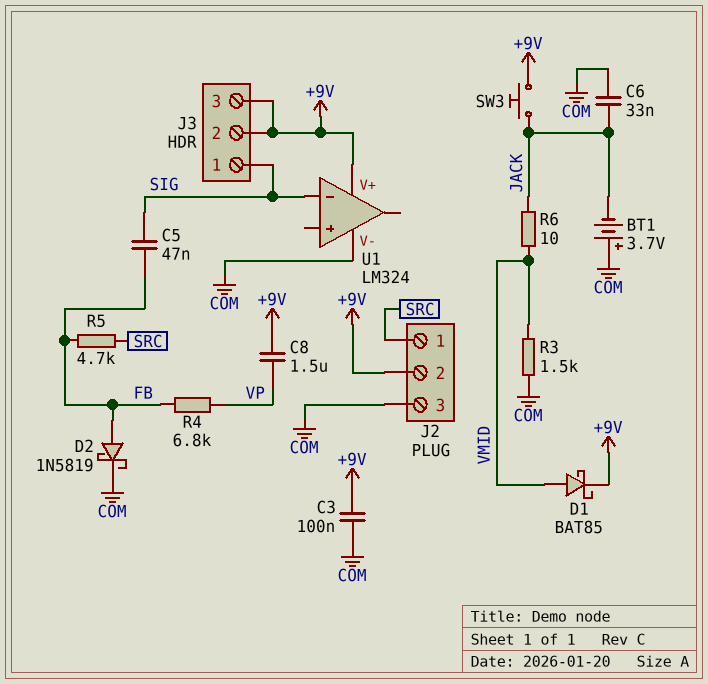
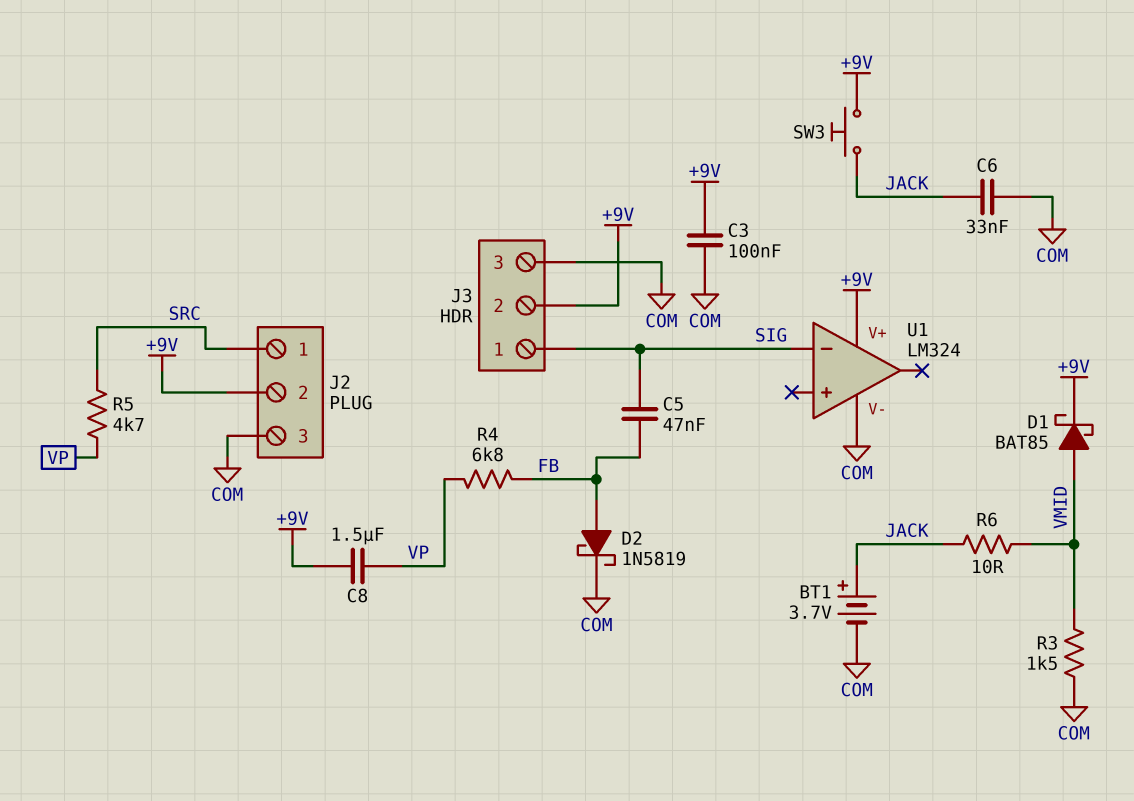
BT1: 3.7V (plus COM, minus JACK) -> 3.7V (plus JACK, minus COM)
J3 pin 3: +9V -> COM
R5: 4.7k (FB, SRC) -> 4.7k (SRC, VP)

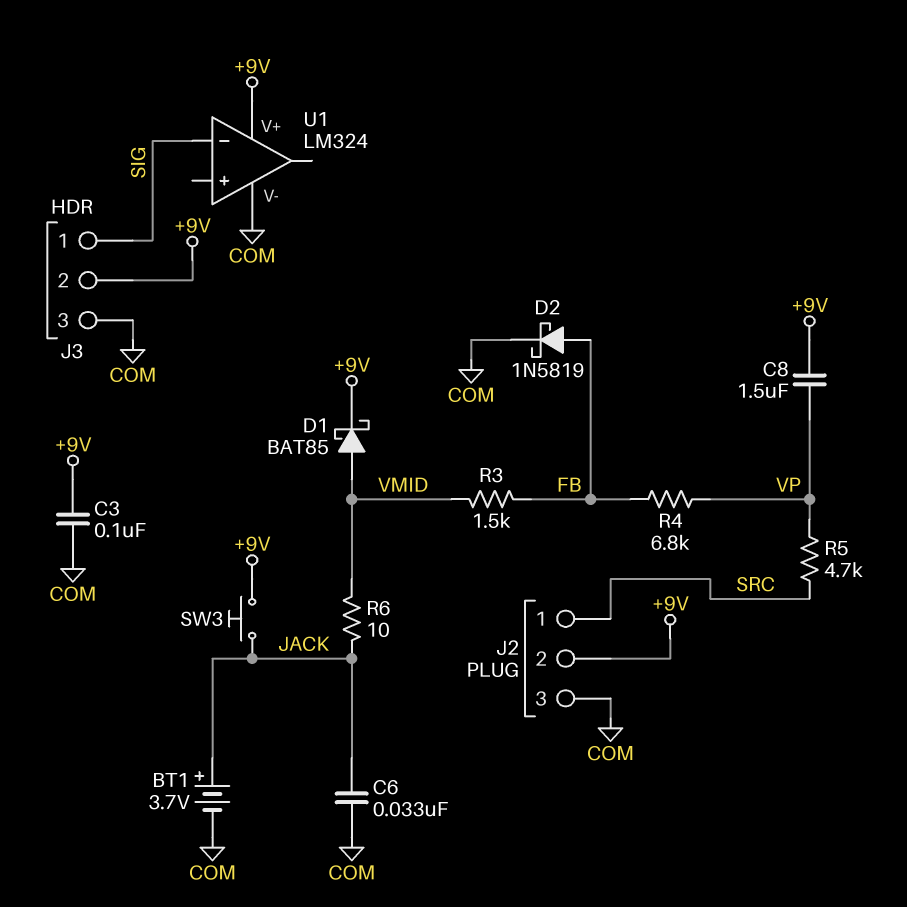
C5: 47nF (FB, SIG) -> none
R3: 1.5k (COM, VMID) -> 1.5k (FB, VMID)

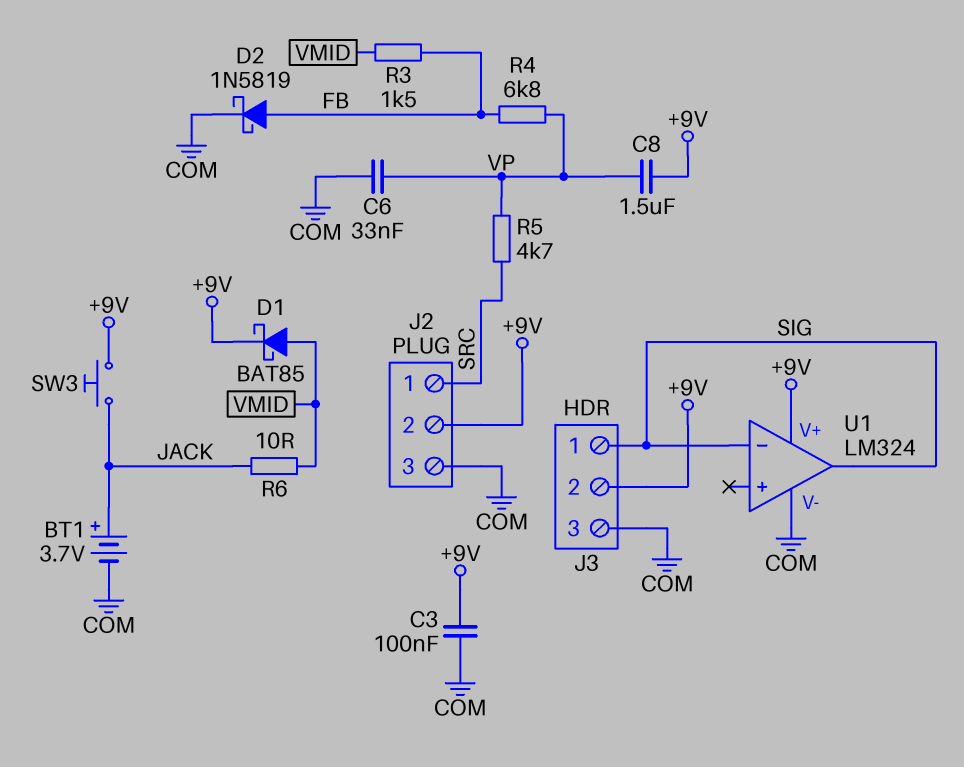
C6: 33nF (COM, JACK) -> 33nF (COM, VP)
U1 pin out: none -> SIG

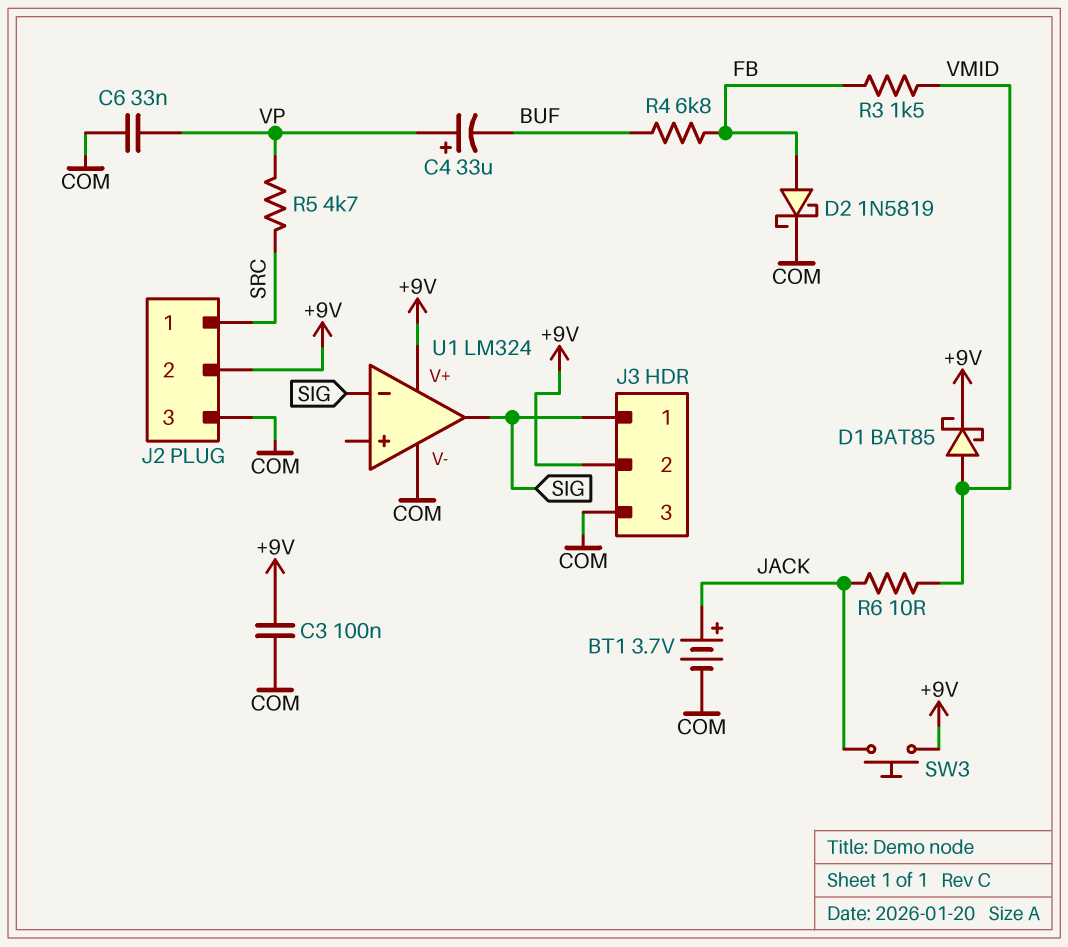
C4: none -> 33uF (plus VP, minus BUF)
C8: 1.5uF (+9V, VP) -> none
R4: 6.8k (FB, VP) -> 6.8k (BUF, FB)

